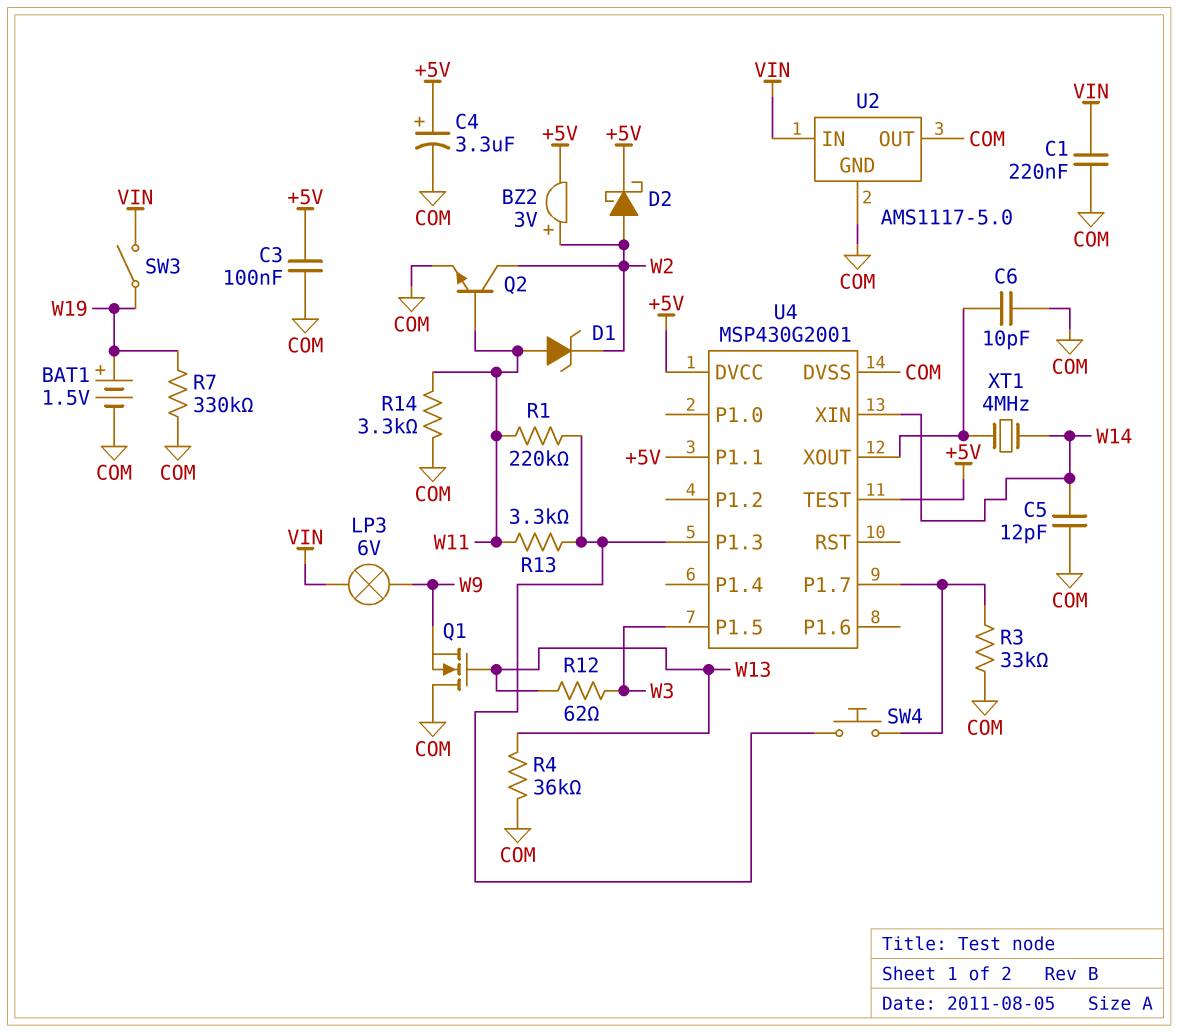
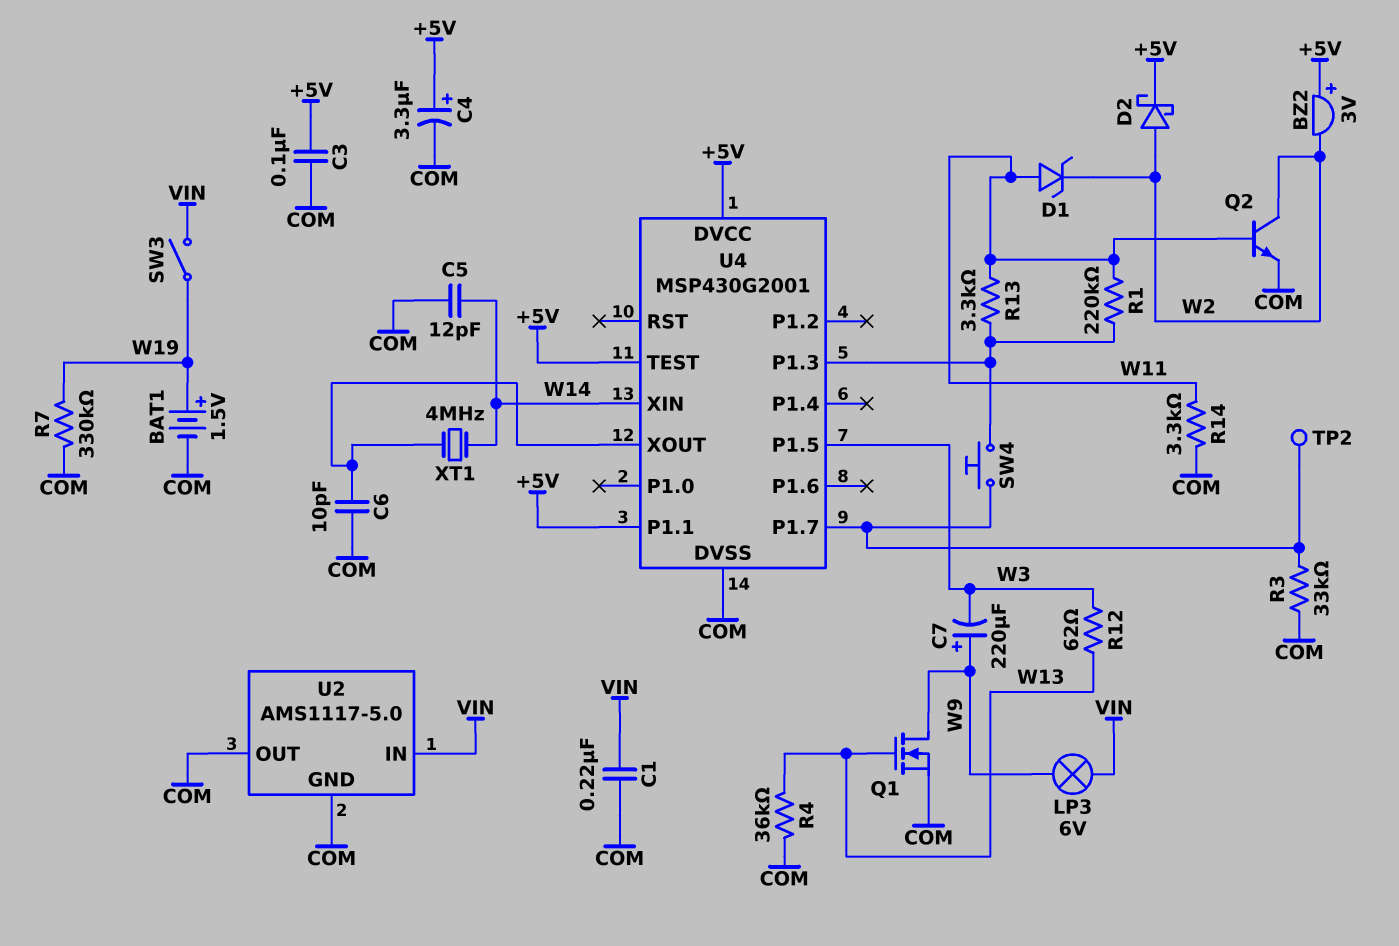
BZ2: buzzer 3V (plus W2, minus +5V) -> buzzer 3V (plus +5V, minus W2)
C7: none -> 220uF (plus W9, minus W3)
Q1: NMOS (G W13, D COM, S W9) -> NMOS (G W13, D W9, S COM)
TP2: none -> test point (U4/P1.7)

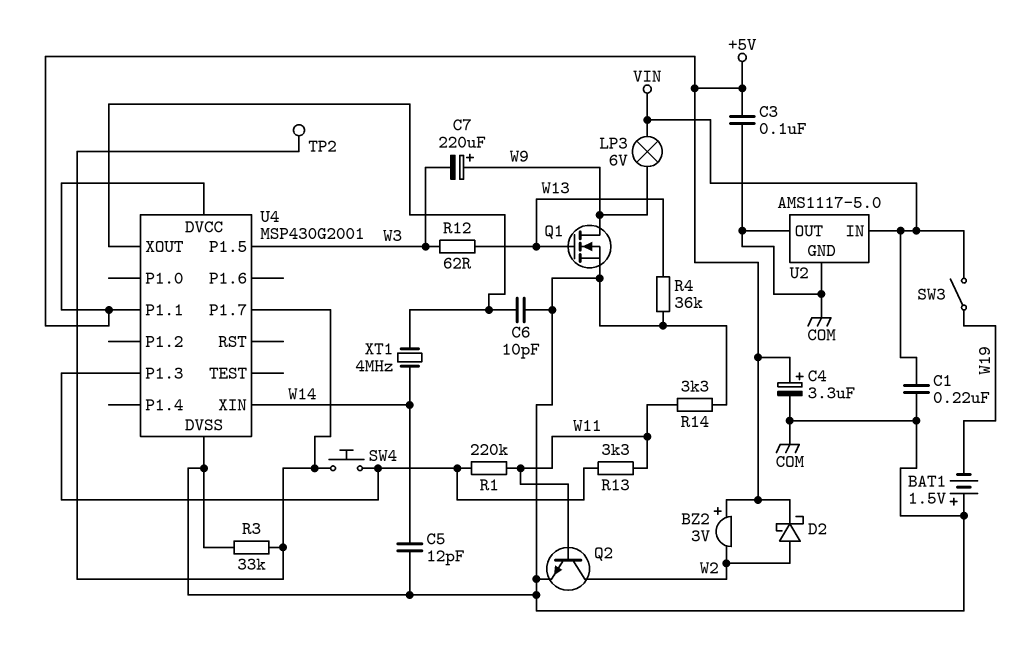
BAT1: 1.5V (plus W19, minus COM) -> 1.5V (plus COM, minus W19)
D1: zener (A W11, K W2) -> none
R7: 330k (COM, W19) -> none
U4 pin TEST: +5V -> none

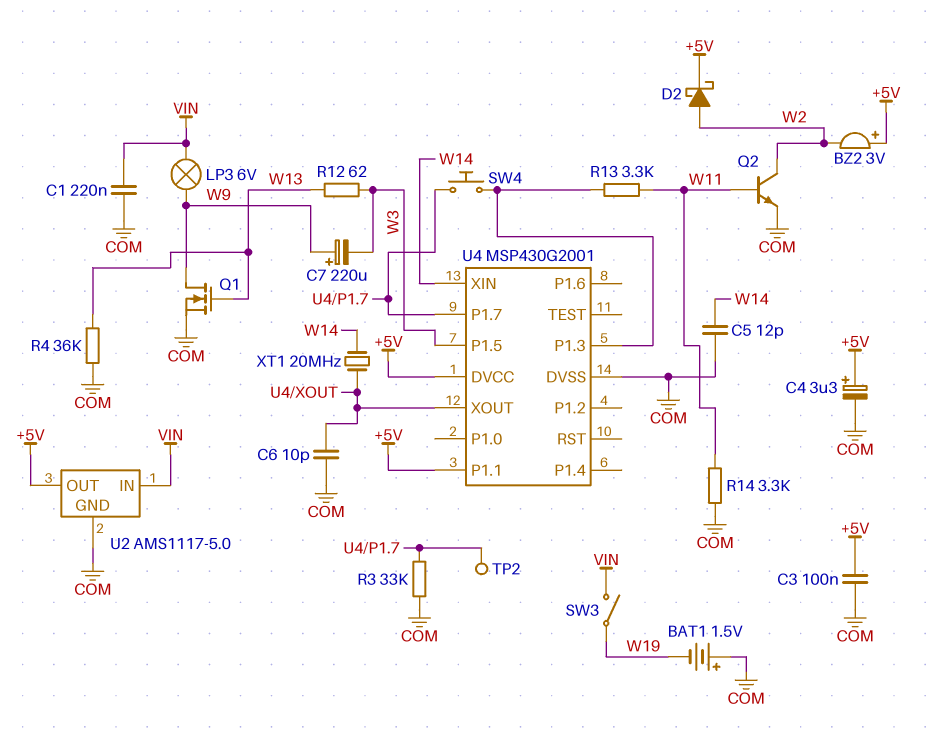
R1: 220k (U4/P1.3, W11) -> none
U2 pin OUT: COM -> +5V
XT1: 4MHz (U4/XOUT, W14) -> 20MHz (U4/XOUT, W14)

